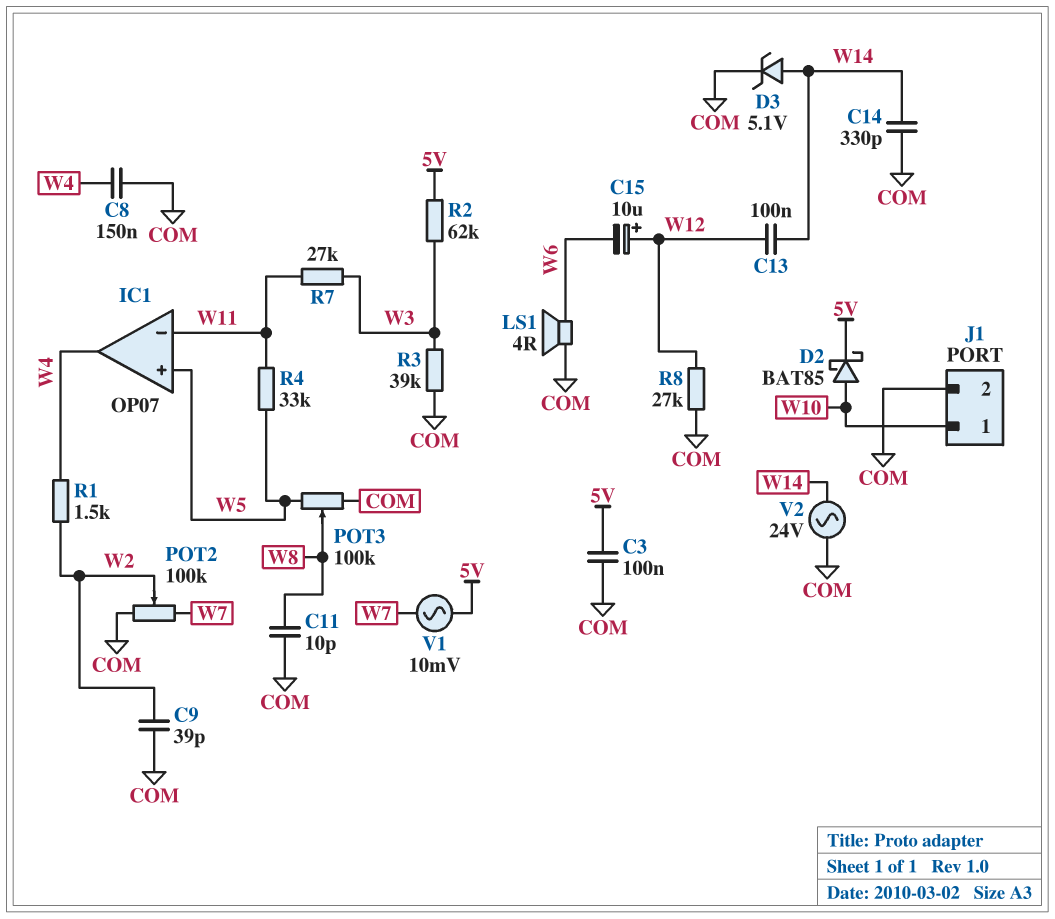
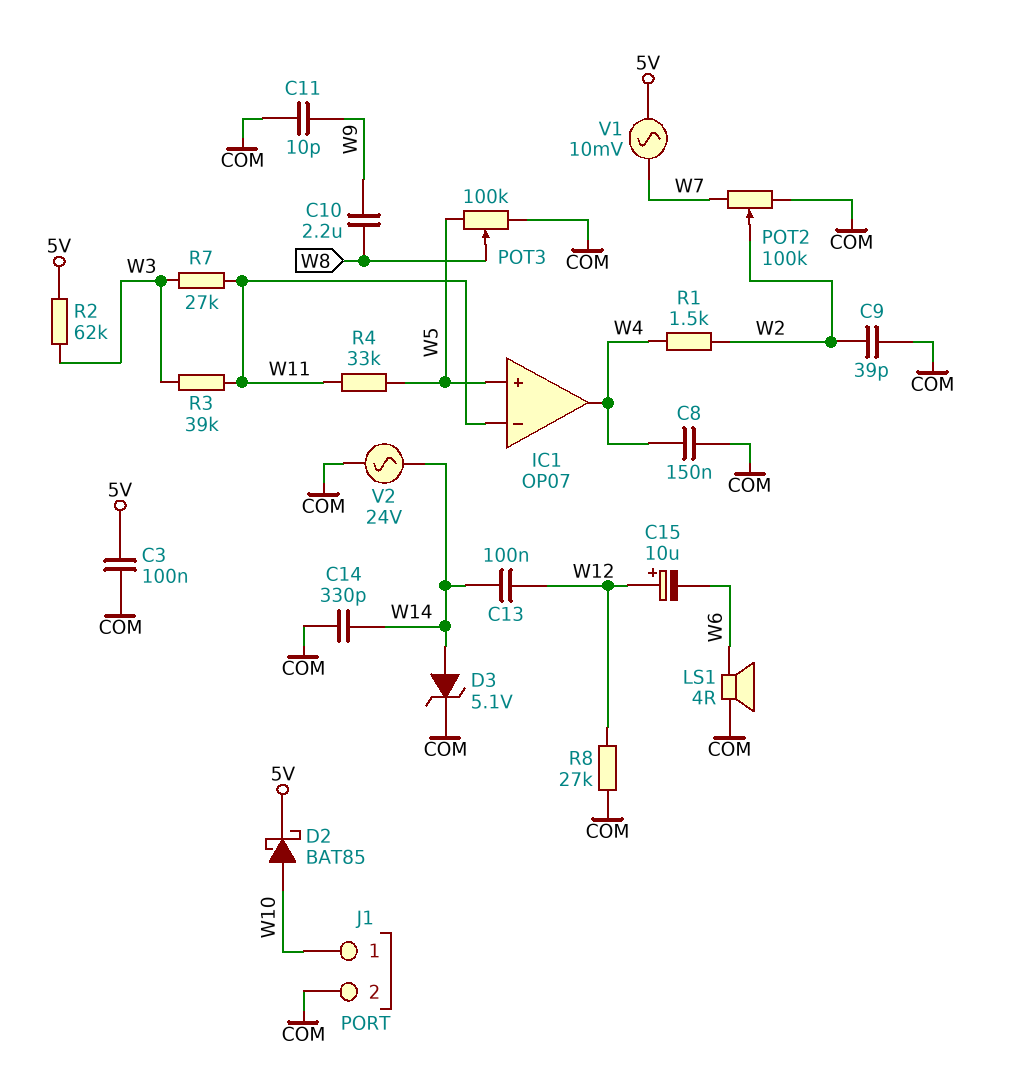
C10: none -> 2.2uF (W8, W9)
C11: 10pF (COM, W8) -> 10pF (COM, W9)
R3: 39k (COM, W3) -> 39k (W3, W11)

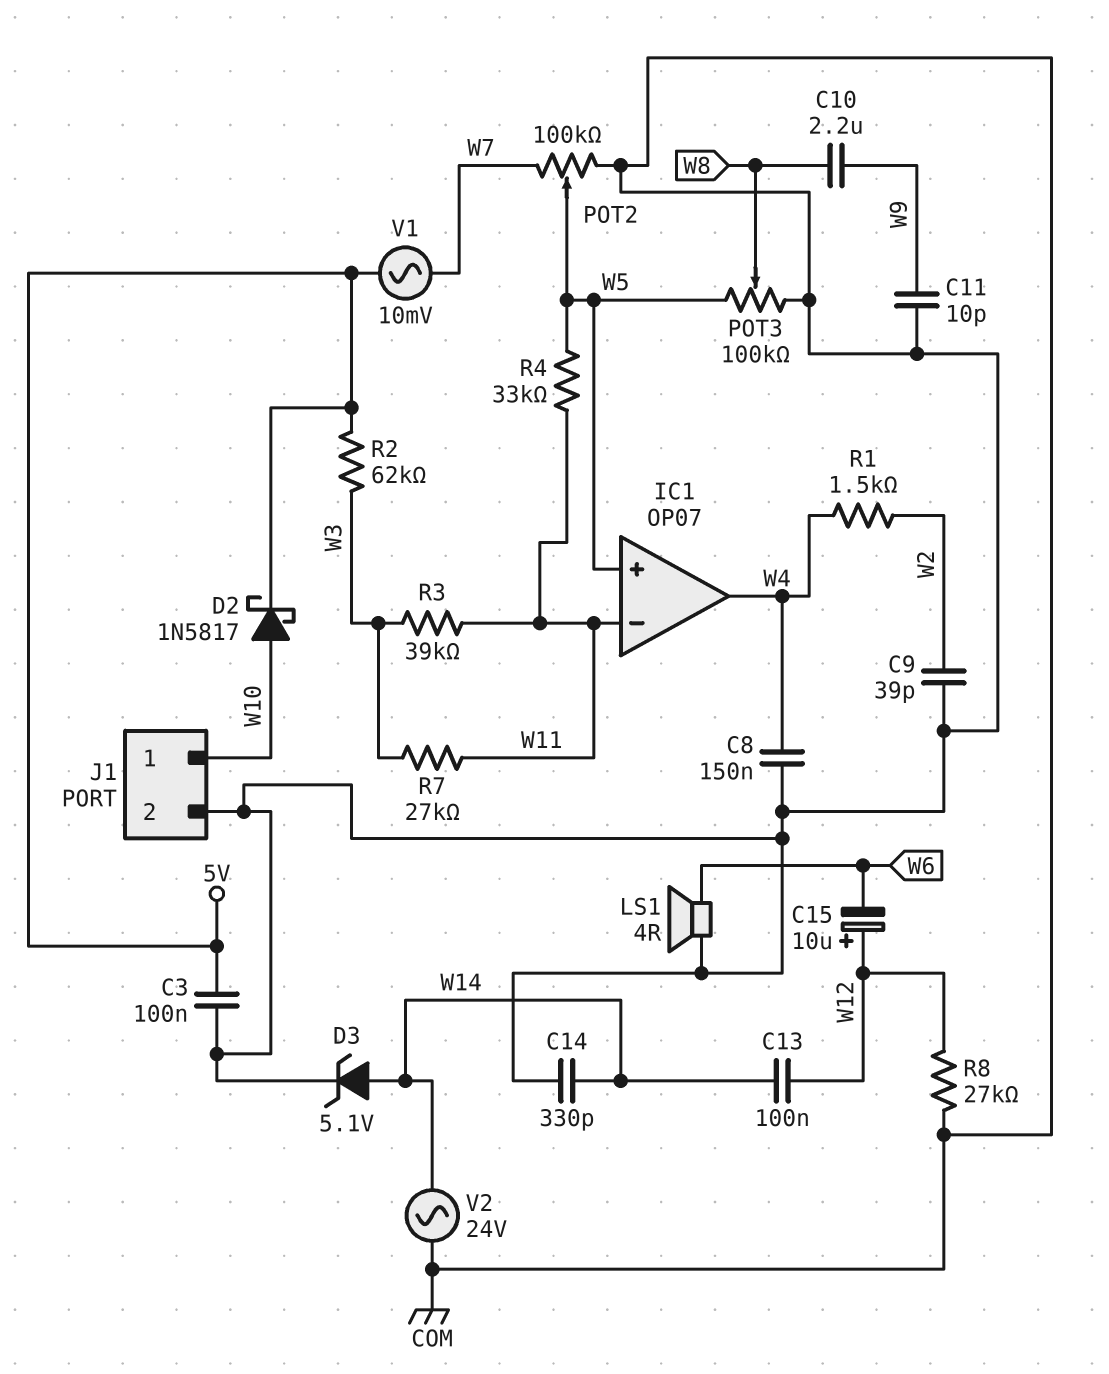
D2: schottky BAT85 (A W10, K 5V) -> schottky 1N5817 (A W10, K 5V)
POT2: 100k (COM, W7, wiper W2) -> 100k (COM, W7, wiper W5)

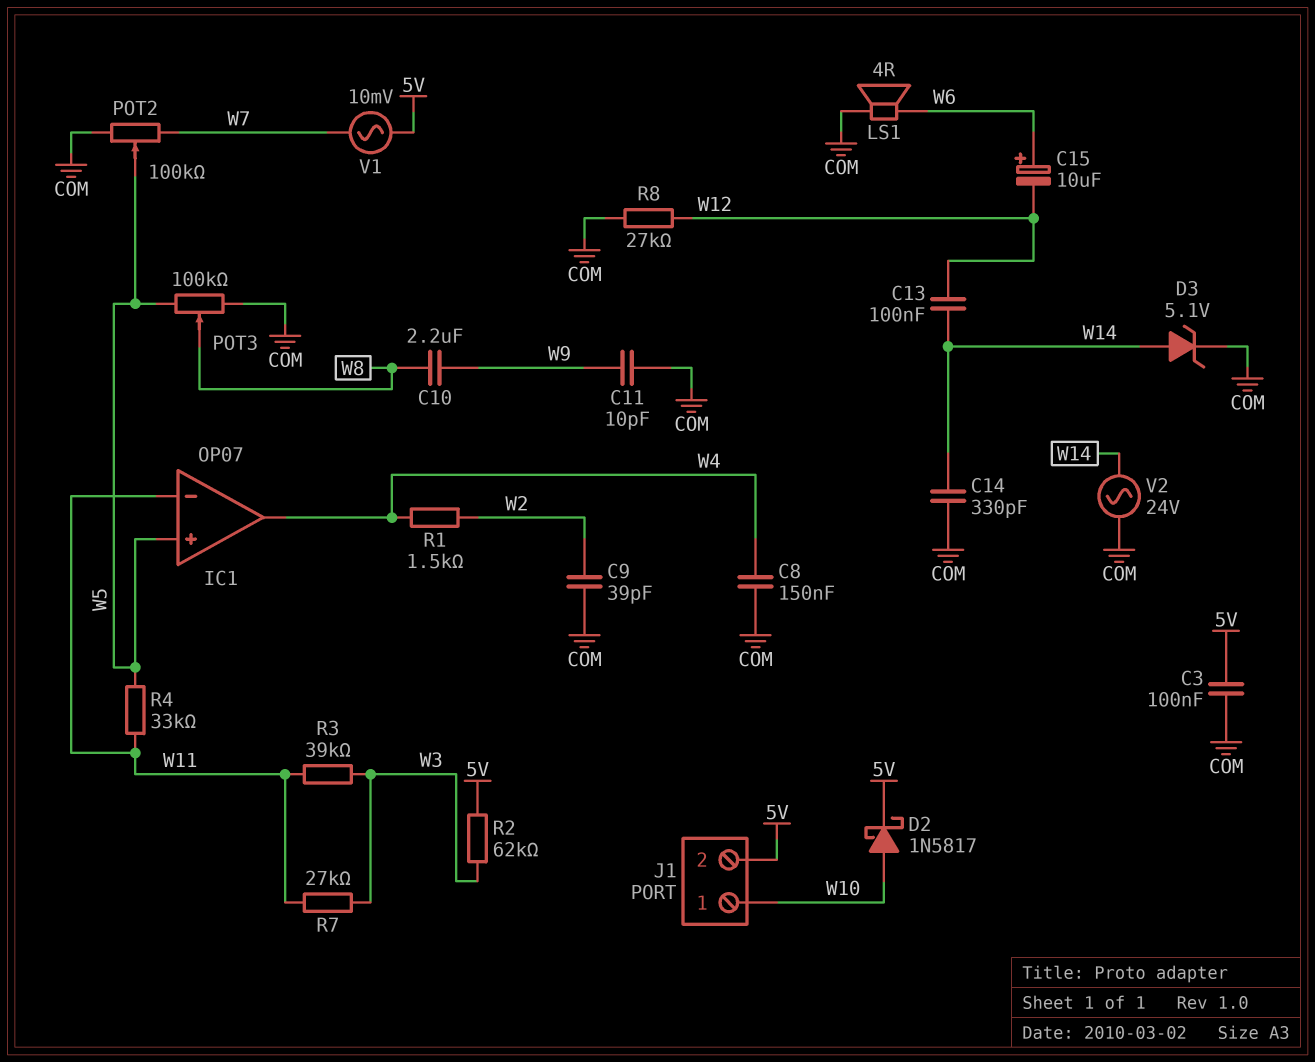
C15: 10uF (plus W12, minus W6) -> 10uF (plus W6, minus W12)
J1 pin 2: COM -> 5V

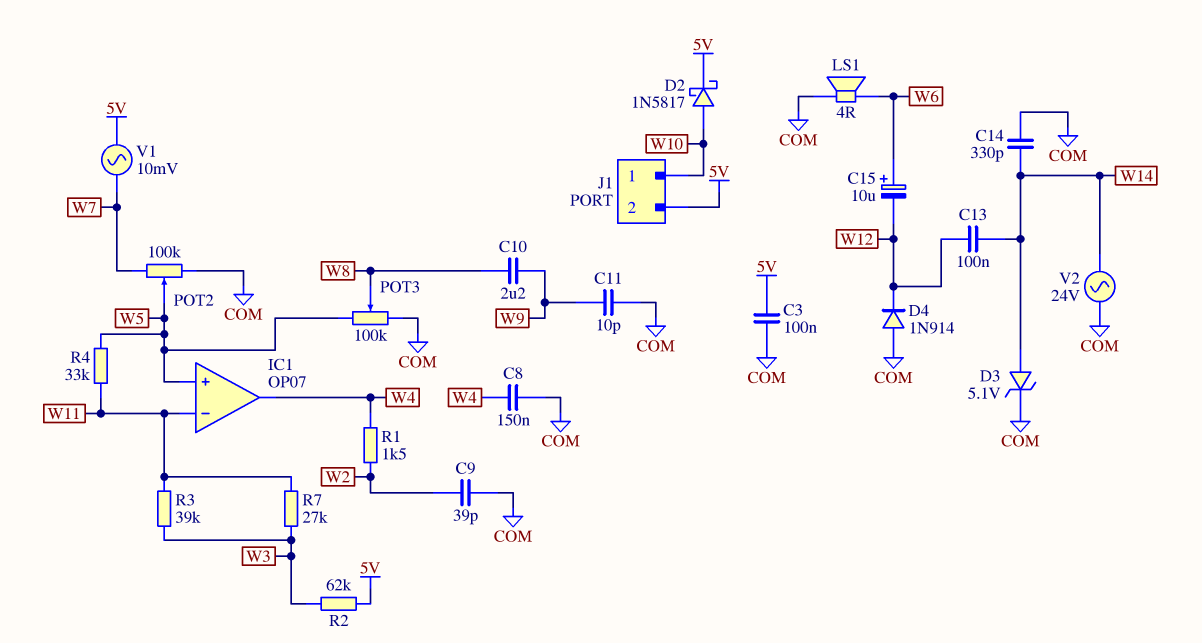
D4: none -> diode 1N914 (A COM, K W12)
R8: 27k (COM, W12) -> none

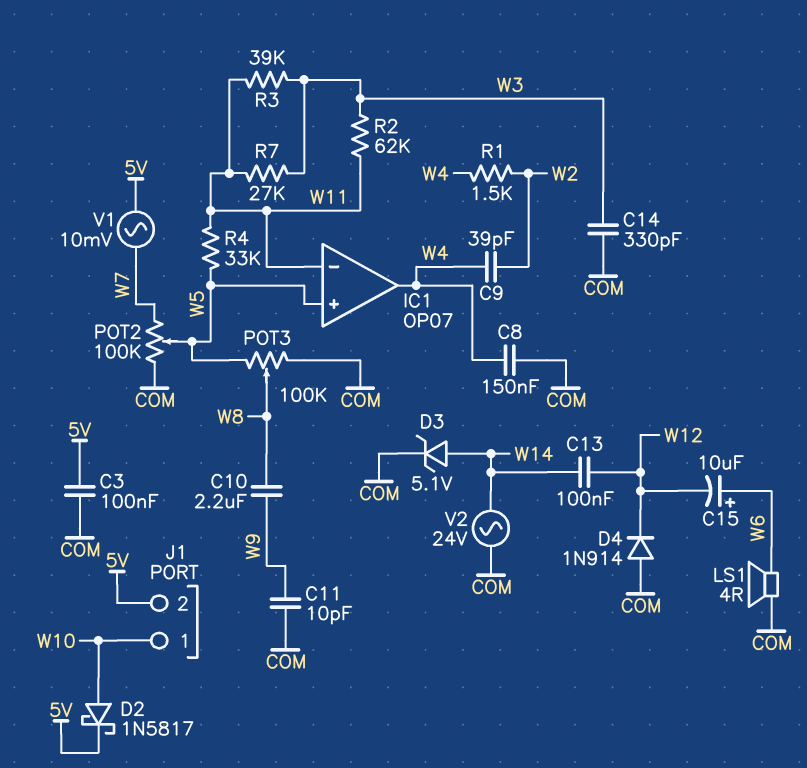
C9: 39pF (COM, W2) -> 39pF (W2, W4)
C14: 330pF (COM, W14) -> 330pF (COM, W3)
R2: 62k (5V, W3) -> 62k (W3, W11)

